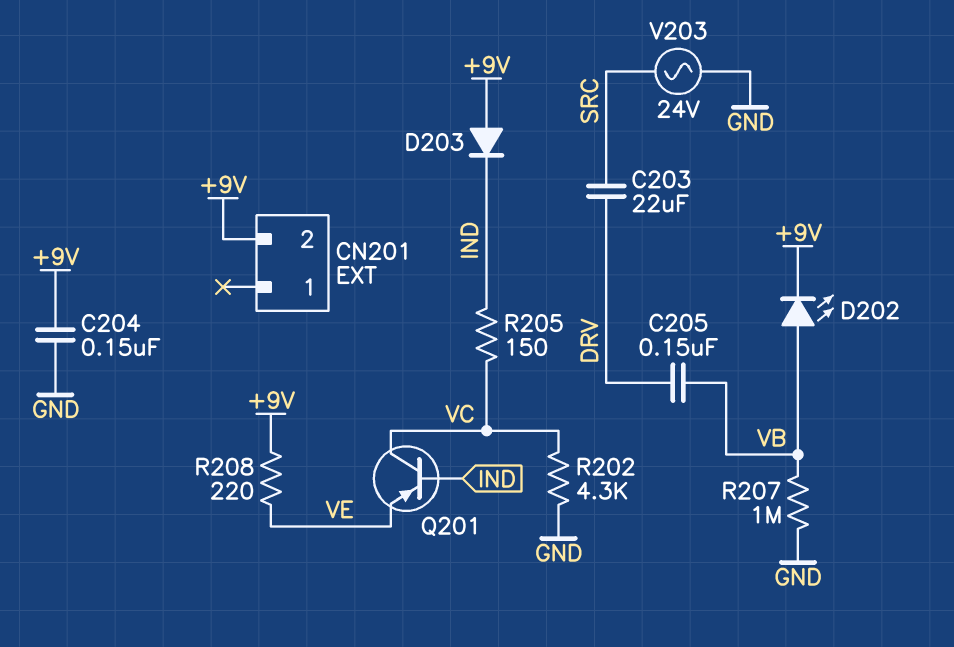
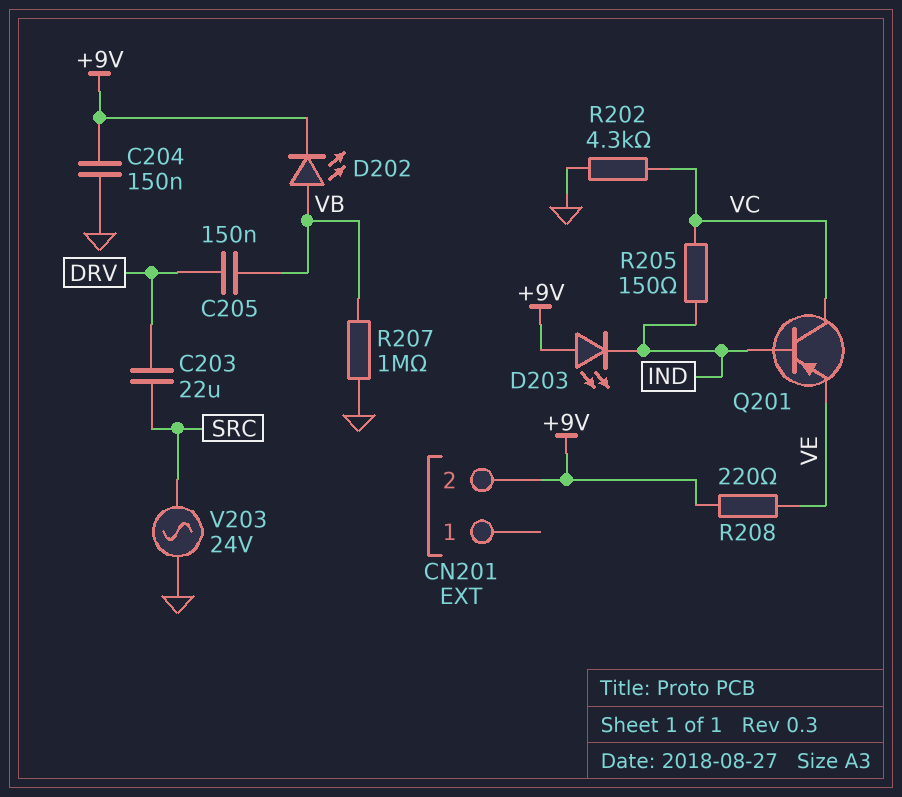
D203: diode (A +9V, K IND) -> LED (A +9V, K IND)

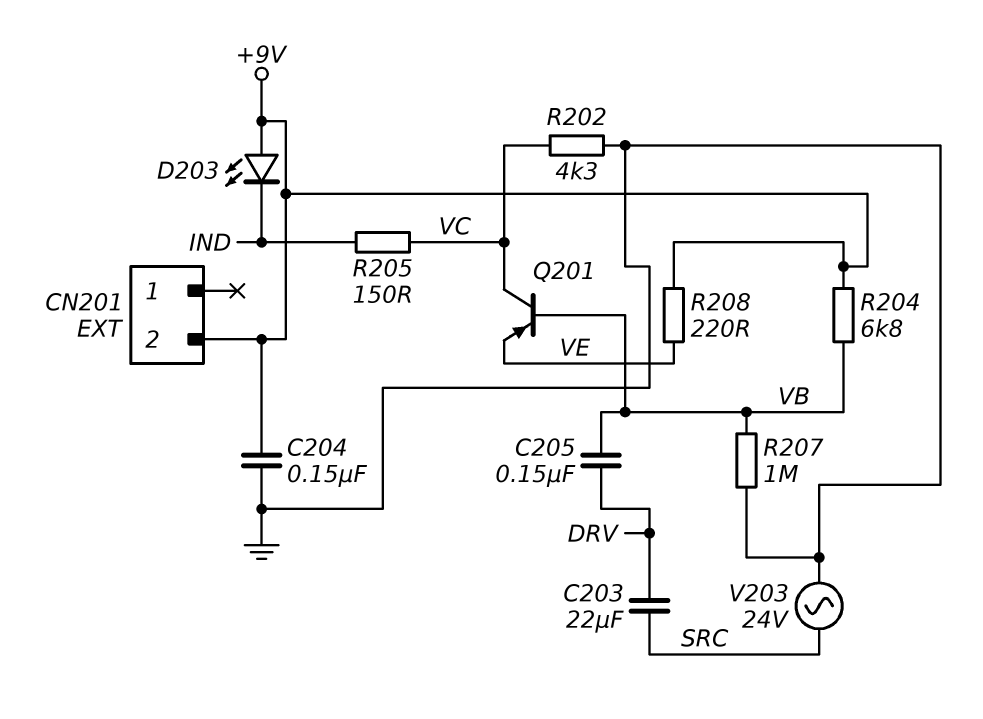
D202: LED (A VB, K +9V) -> none
Q201: PNP (B IND, C VC, E VE) -> PNP (B VB, C VC, E VE)
R204: none -> 6.8k (+9V, VB)

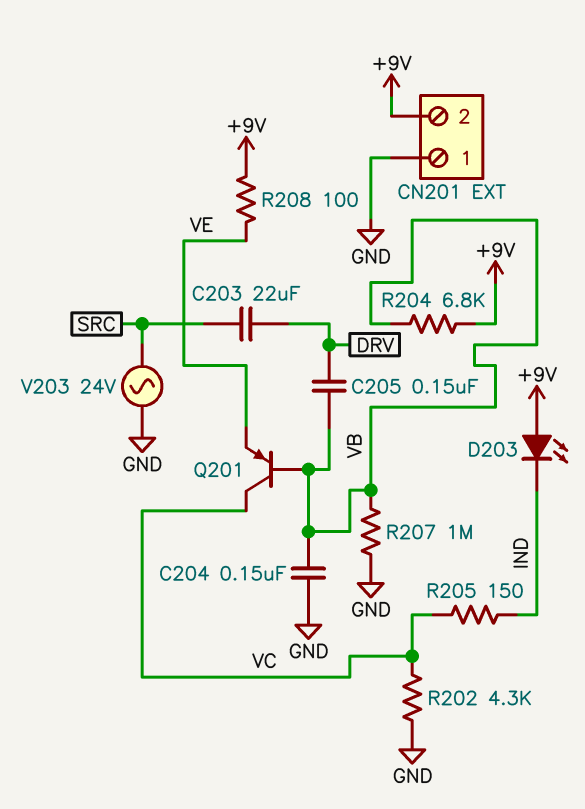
C204: 150nF (+9V, GND) -> 150nF (GND, VB)
CN201 pin 1: none -> GND
R208: 220 (+9V, VE) -> 100 (+9V, VE)

